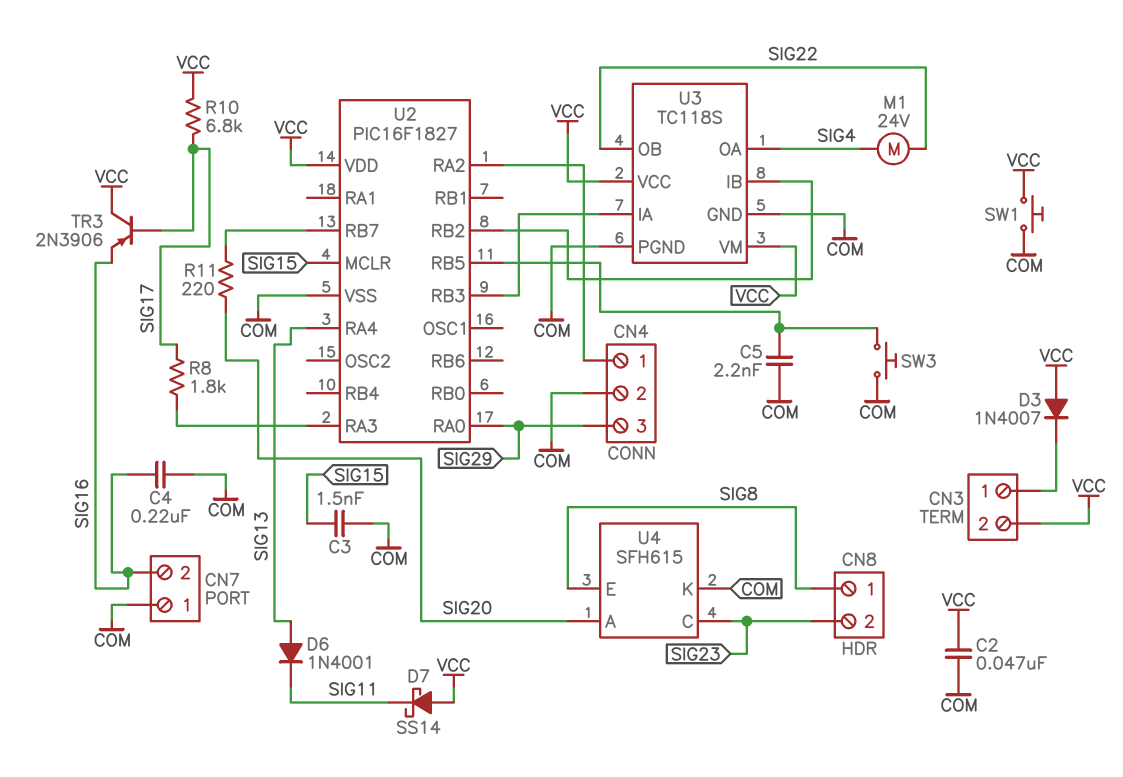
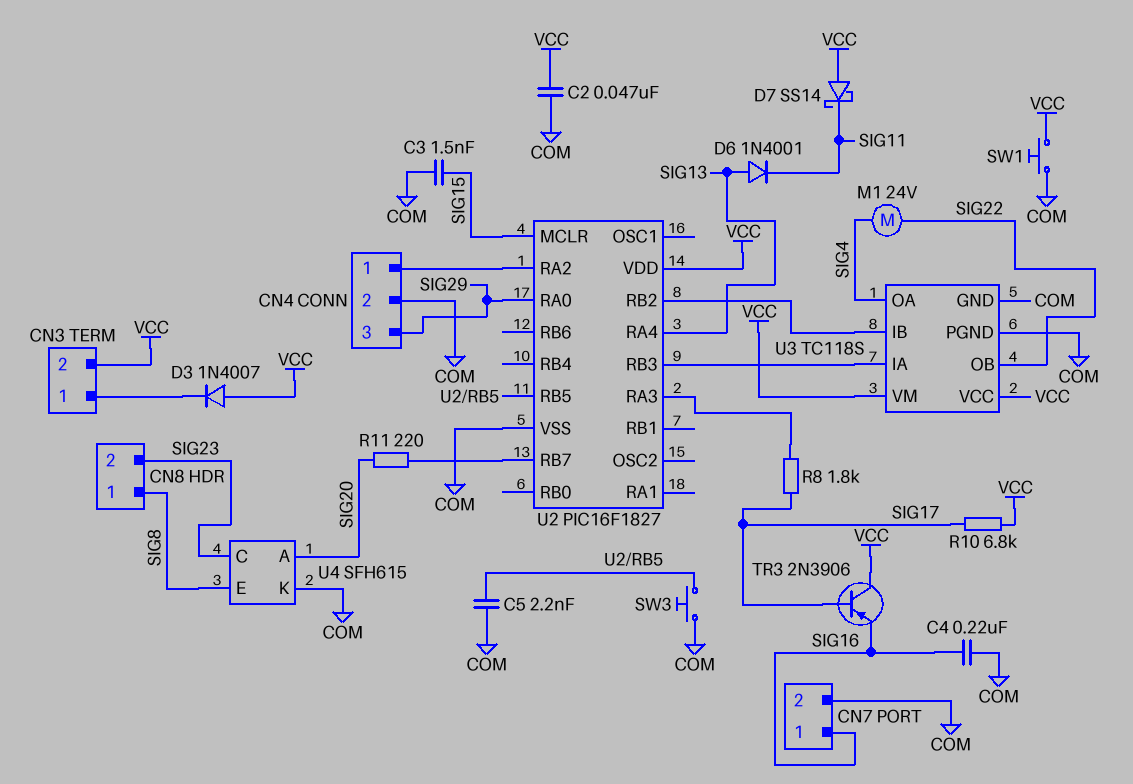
CN7 pin 1: COM -> SIG16
CN7 pin 2: SIG16 -> COM

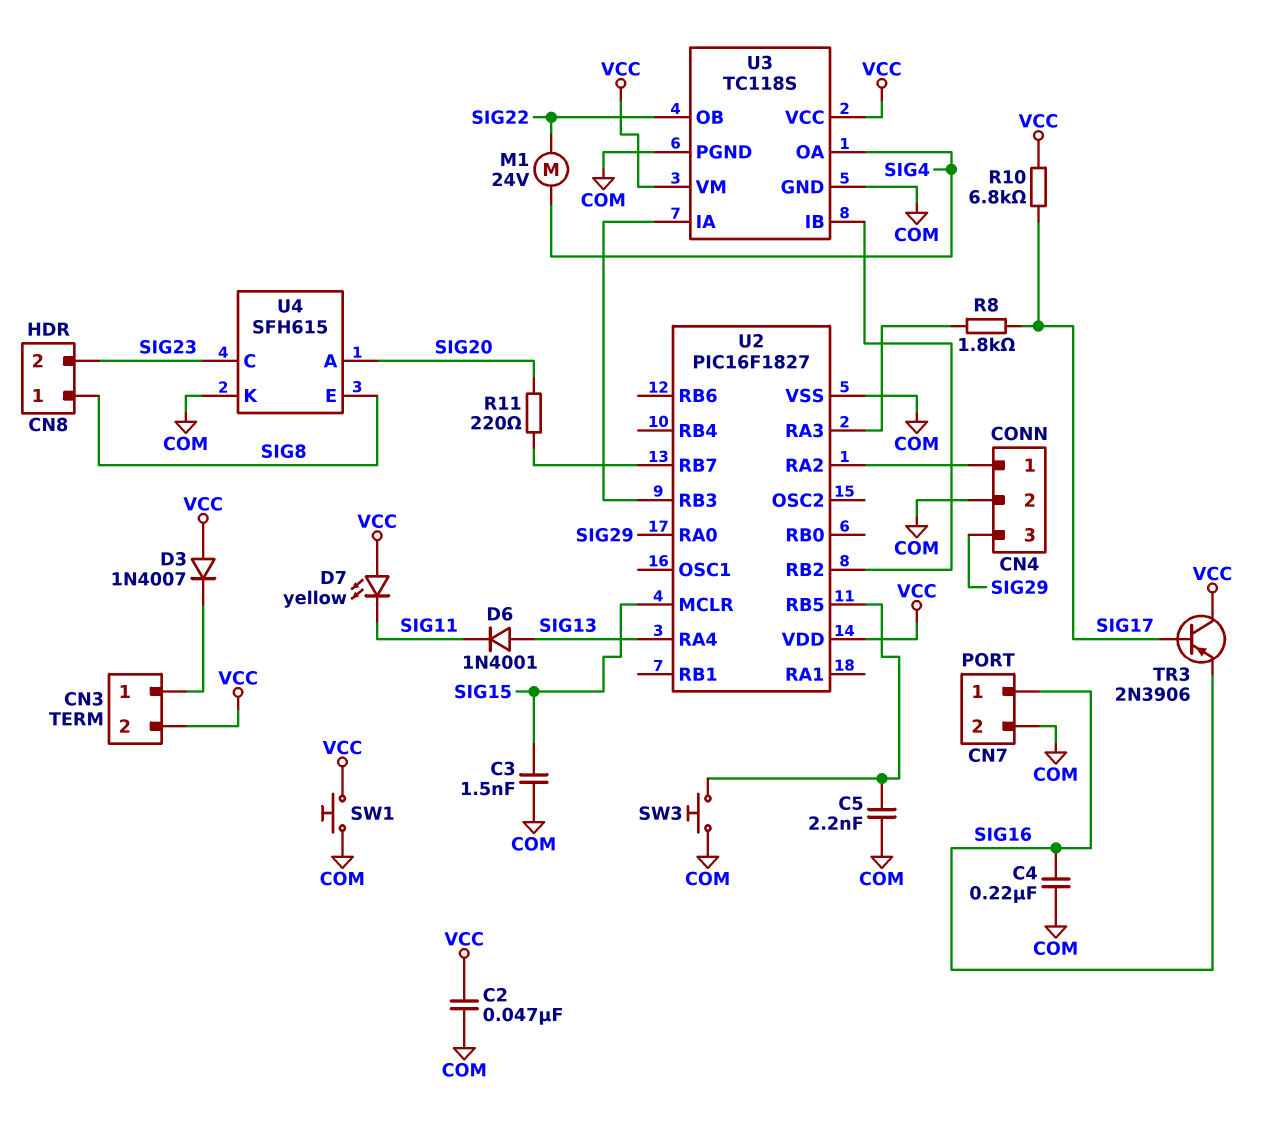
D7: schottky SS14 (A VCC, K SIG11) -> LED yellow (A VCC, K SIG11)

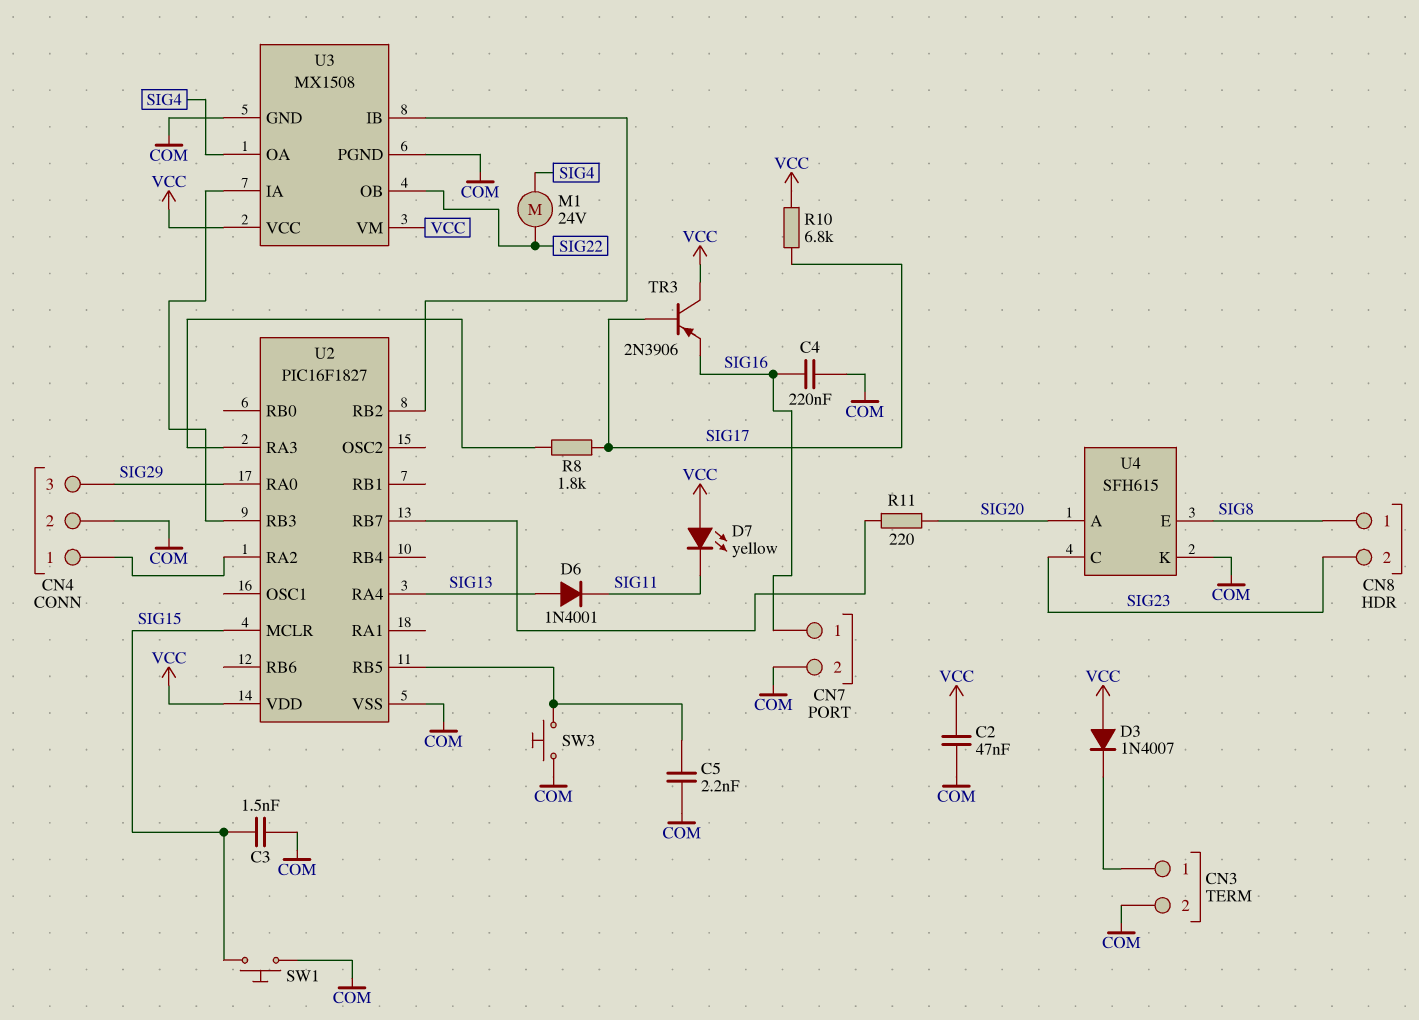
CN3 pin 2: VCC -> COM
SW1: button (COM, VCC) -> button (COM, SIG15)
U3: TC118S -> MX1508

